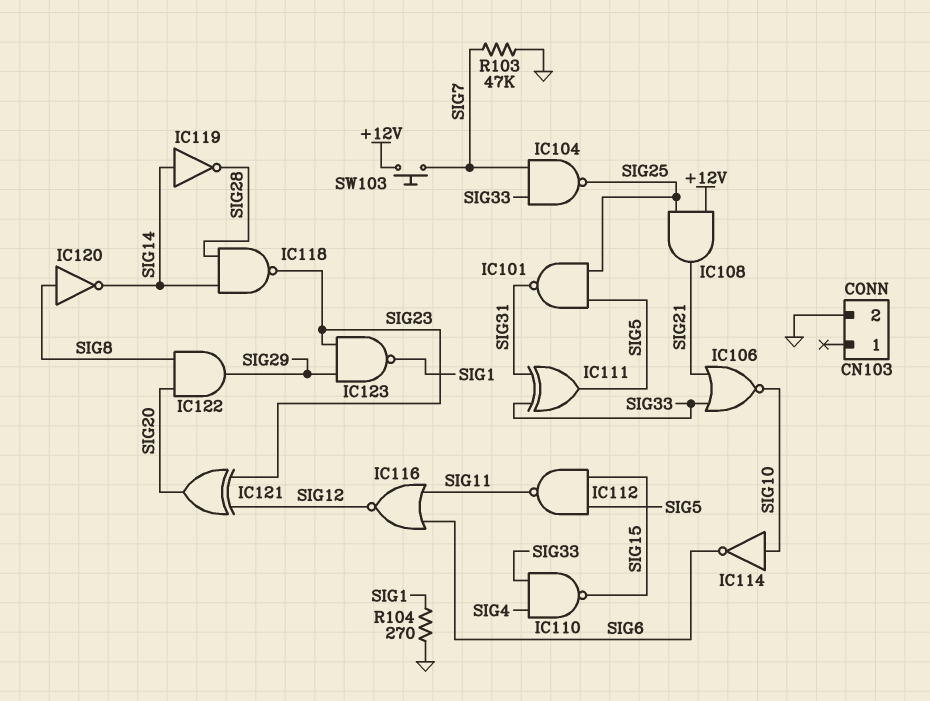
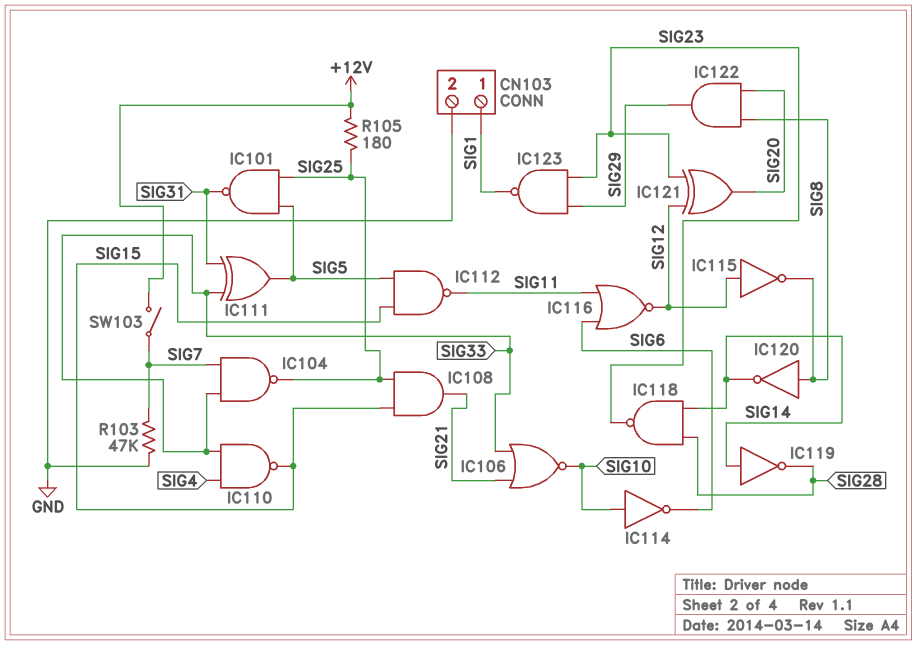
CN103 pin 1: none -> SIG1
IC108: AND (in +12V, in SIG25, out SIG21) -> AND (in SIG15, in SIG25, out SIG21)
IC115: none -> NOT (in SIG12, out SIG8)
R104: 270 (GND, SIG1) -> none
R105: none -> 180 (+12V, SIG25)
SW103: button (+12V, SIG7) -> switch (+12V, SIG7)

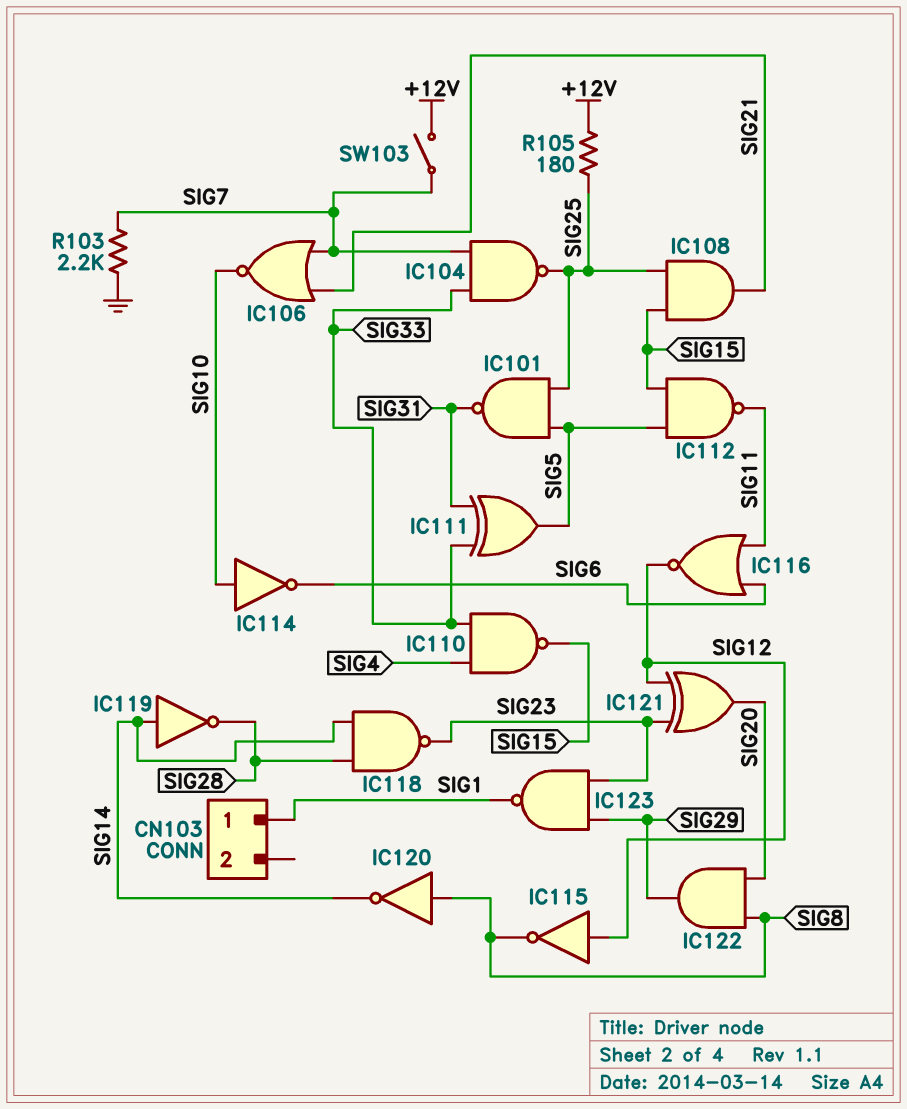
CN103 pin 2: GND -> none
IC106: NOR (in SIG21, in SIG33, out SIG10) -> NOR (in SIG7, in SIG21, out SIG10)
R103: 47k (GND, SIG7) -> 2.2k (GND, SIG7)

